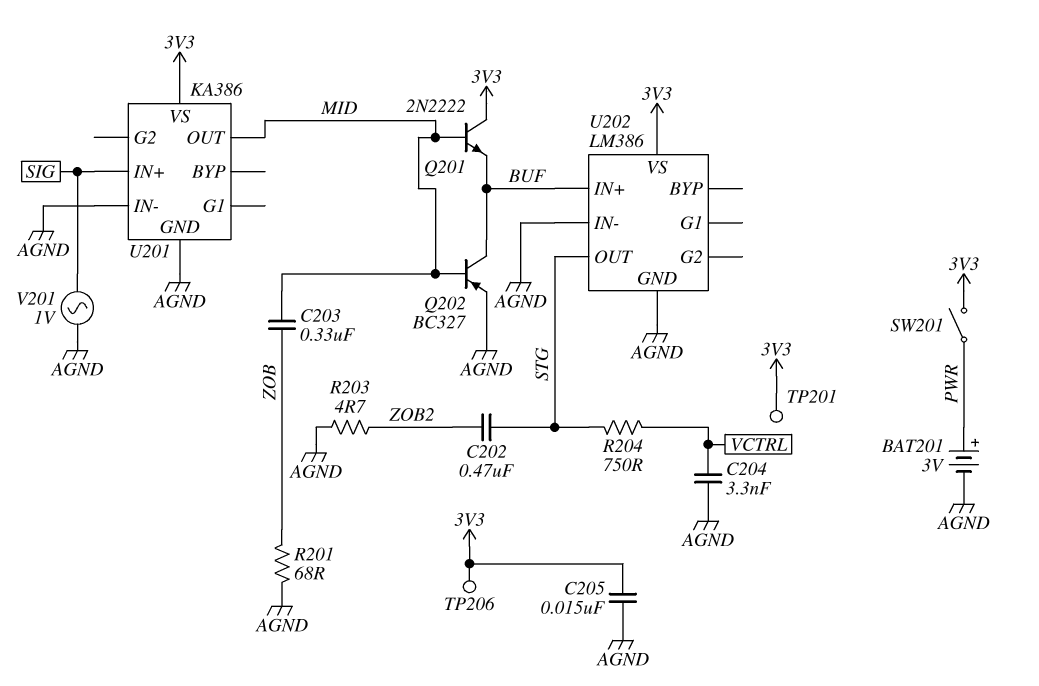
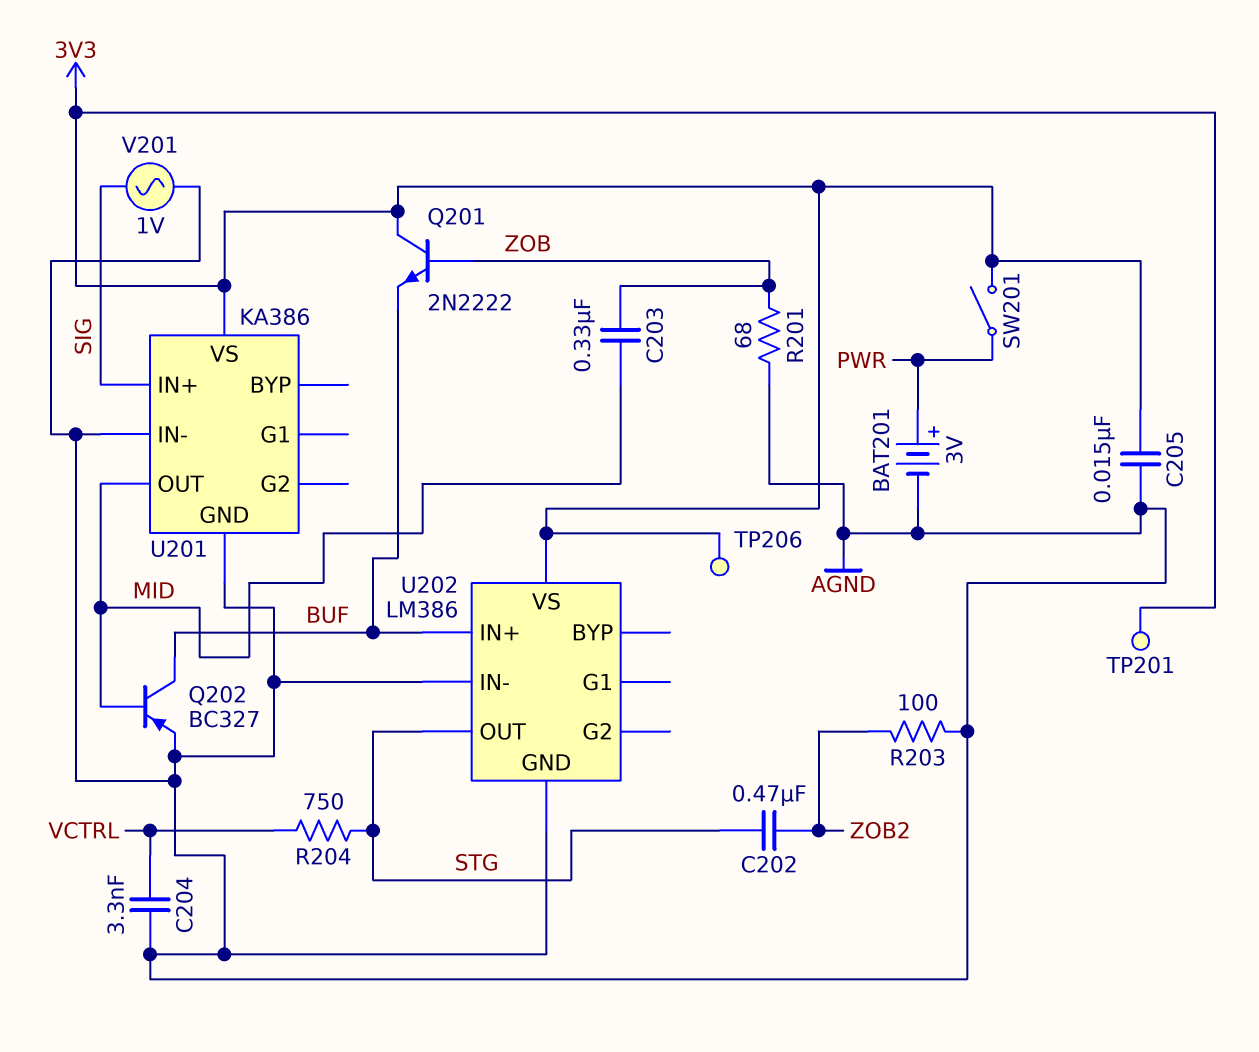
Q201: NPN 2N2222 (B MID, C 3V3, E BUF) -> NPN 2N2222 (B ZOB, C 3V3, E BUF)
R203: 4.7 (AGND, ZOB2) -> 100 (AGND, ZOB2)

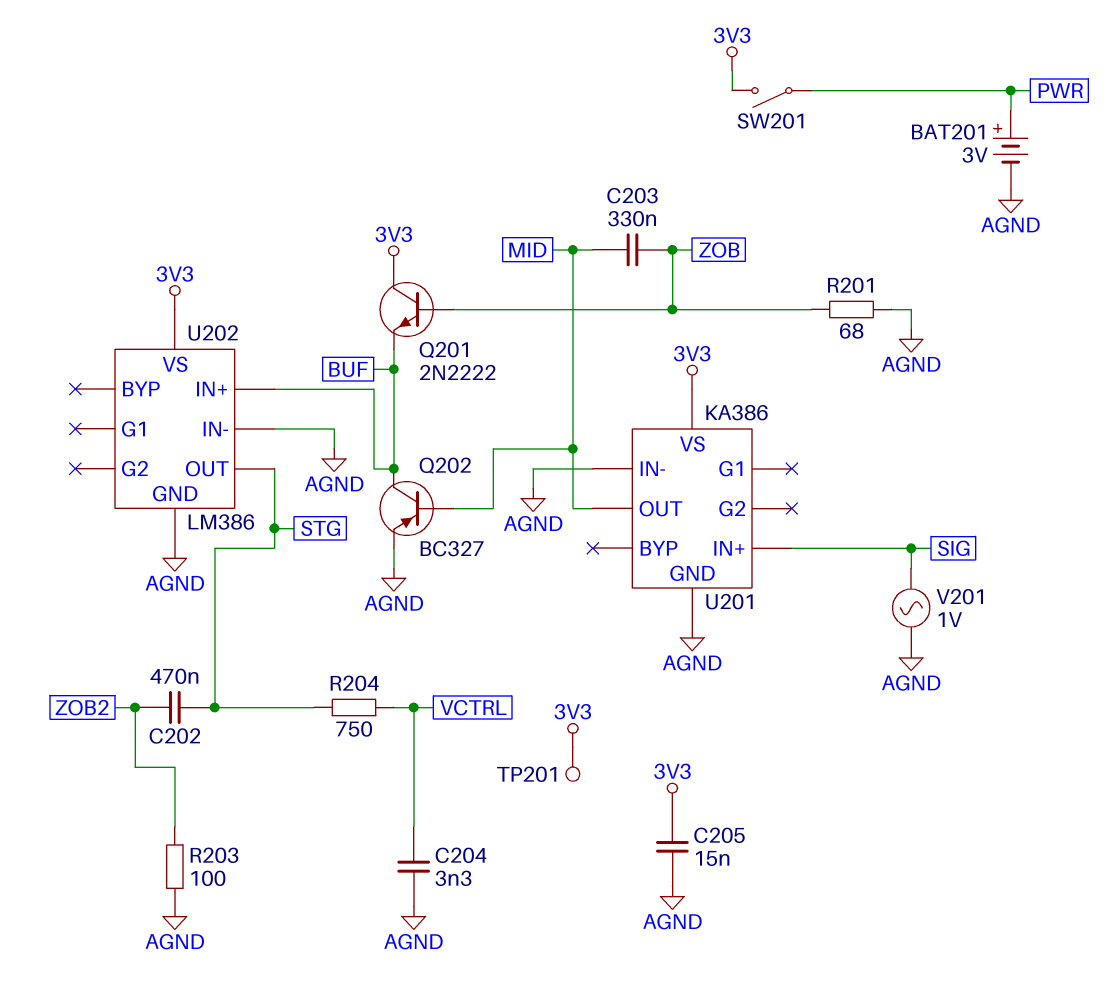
TP206: test point (3V3) -> none

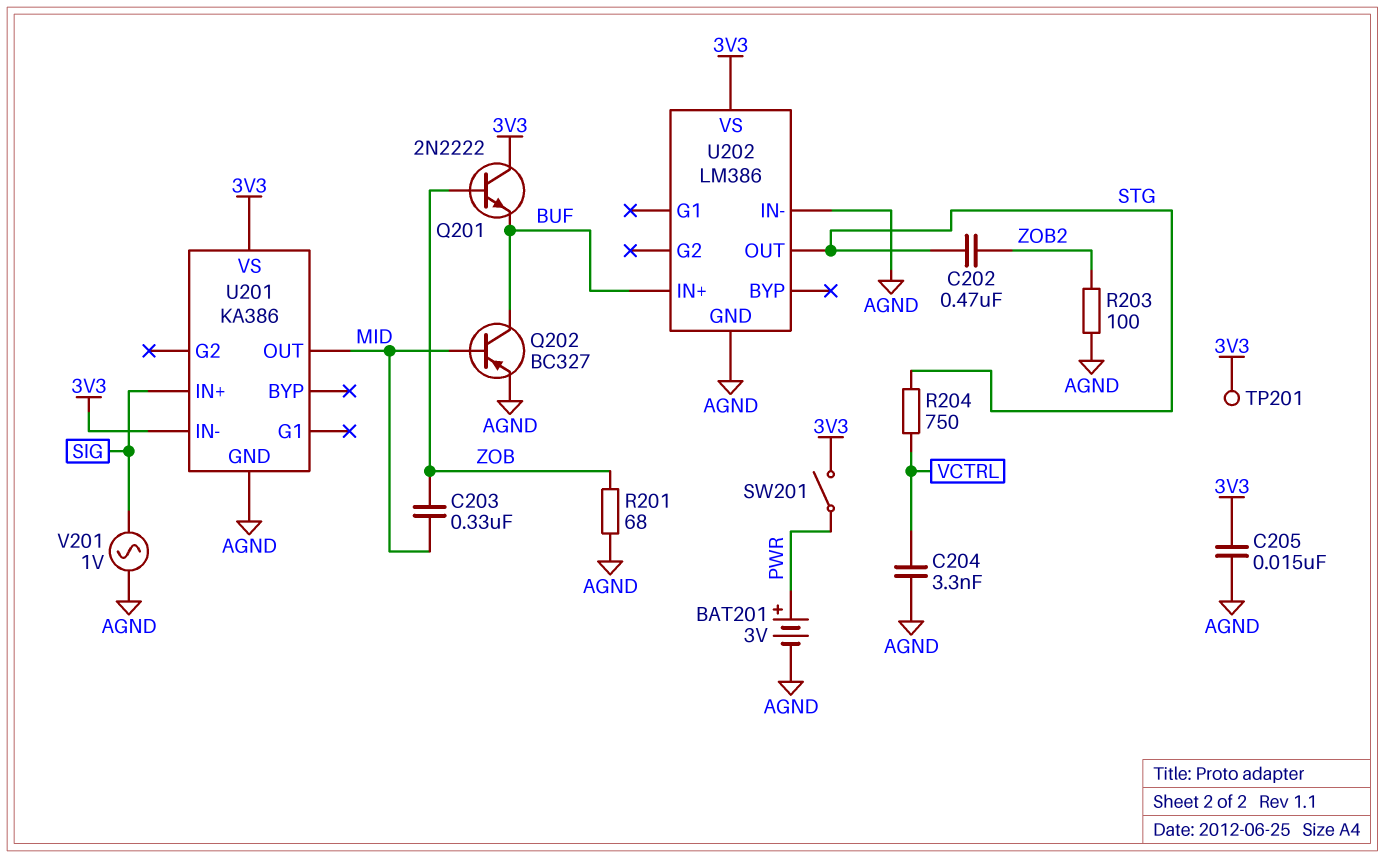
U201 pin IN-: AGND -> 3V3

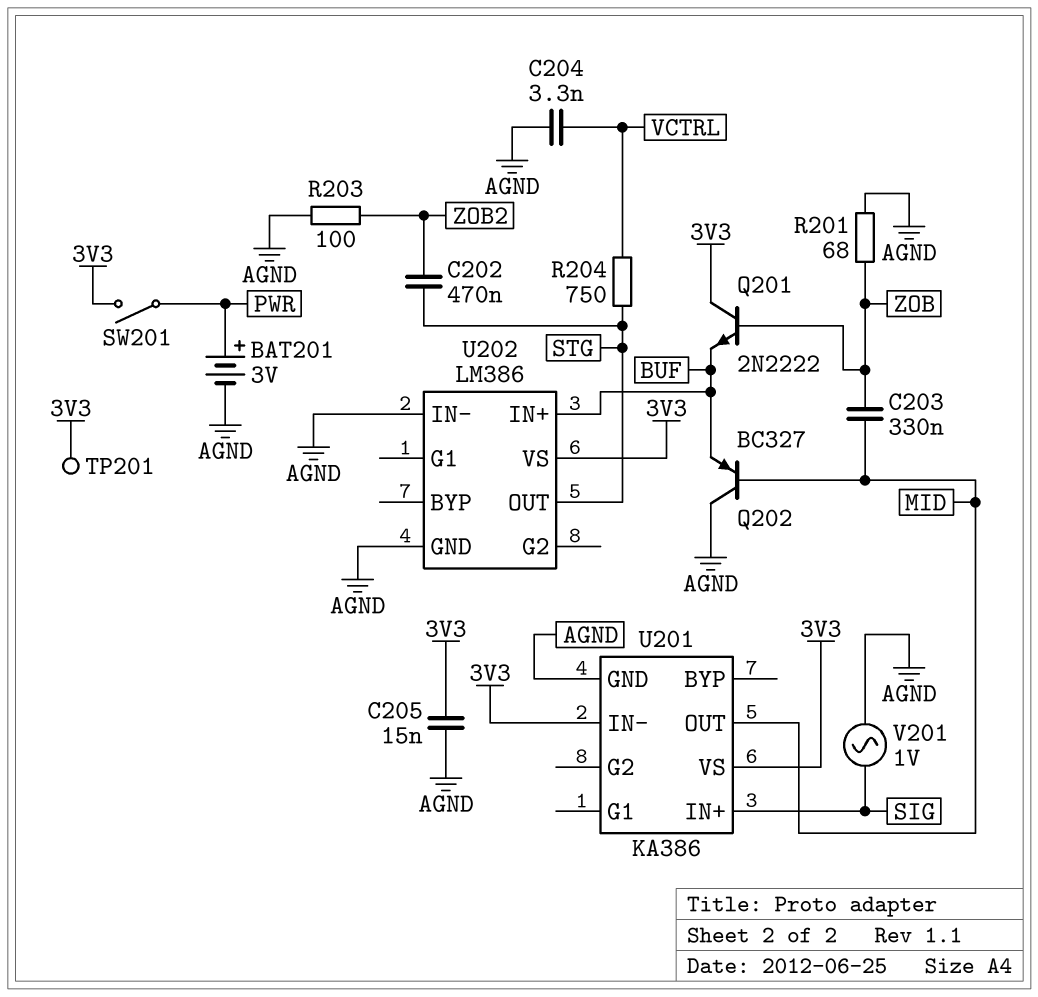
Q202: PNP BC327 (B MID, C BUF, E AGND) -> PNP BC327 (B MID, C AGND, E BUF)

